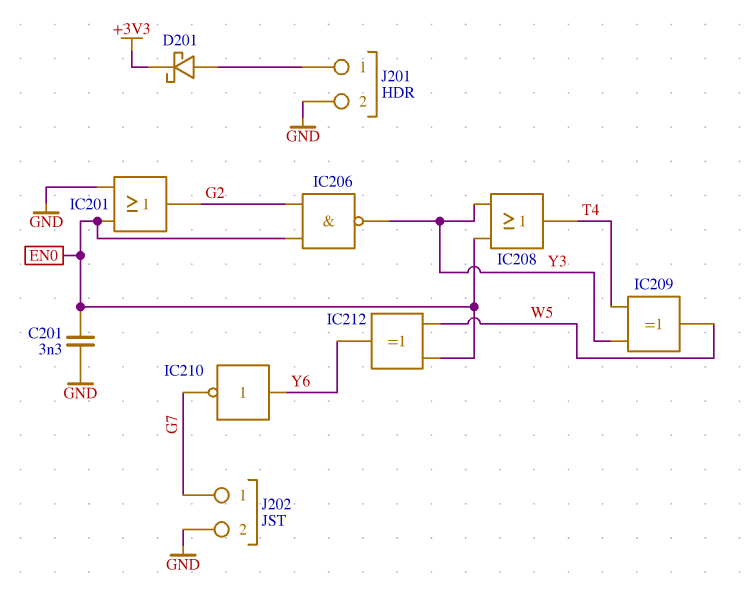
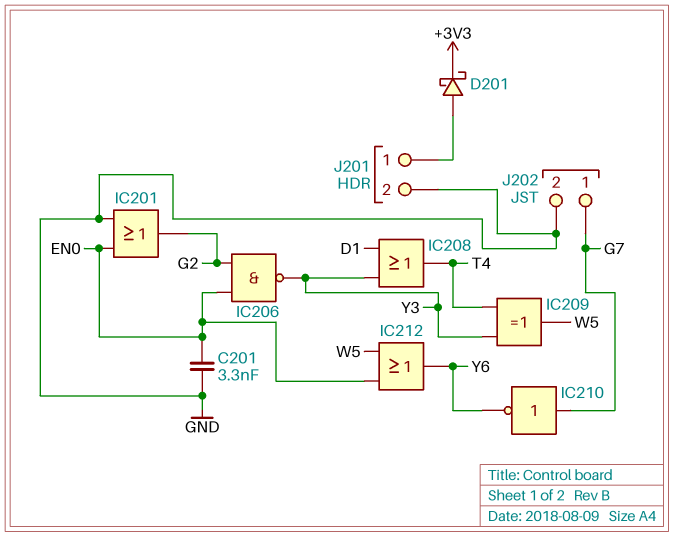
IC208: OR (in EN0, in Y3, out T4) -> OR (in D1, in Y3, out T4)
IC210: NOT (in Y6, out G7) -> NOT (in G7, out Y6)
IC212: XOR (in EN0, in W5, out Y6) -> OR (in EN0, in W5, out Y6)

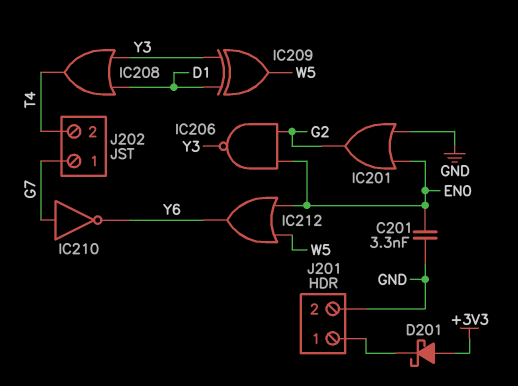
D201: schottky (A J201/1, K +3V3) -> schottky (A +3V3, K J201/1)
IC209: XOR (in T4, in Y3, out W5) -> XOR (in D1, in Y3, out W5)
J202 pin 2: GND -> T4

